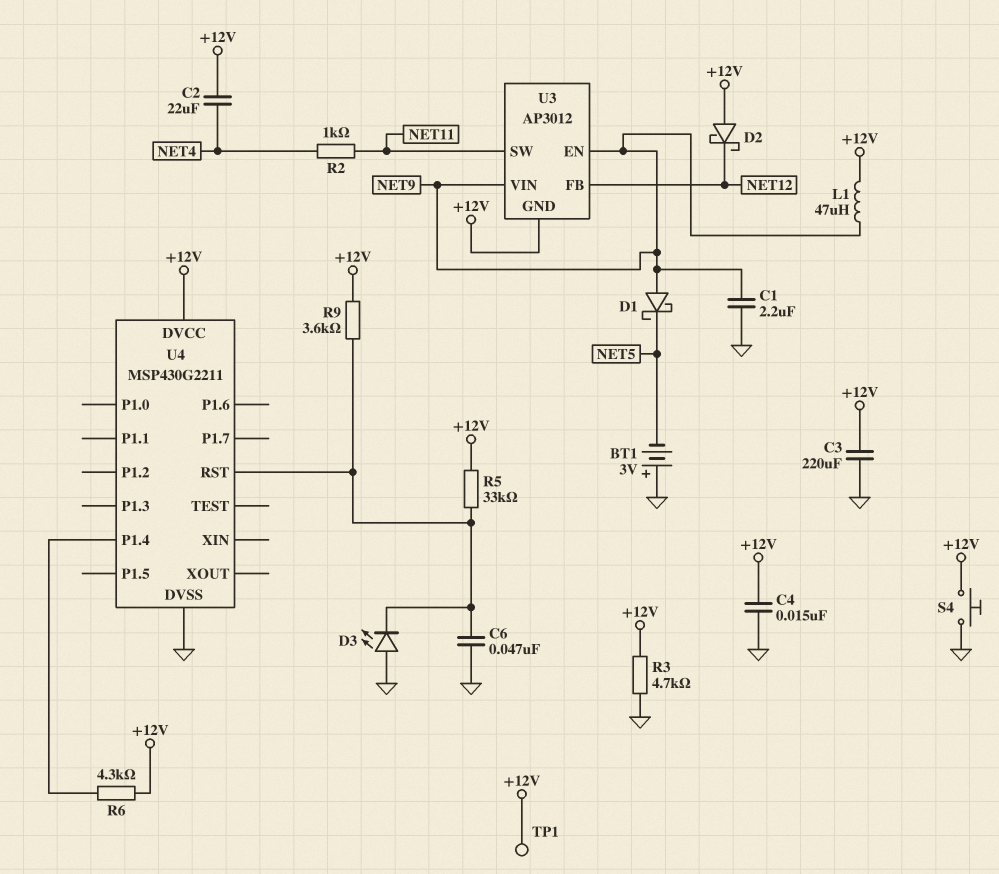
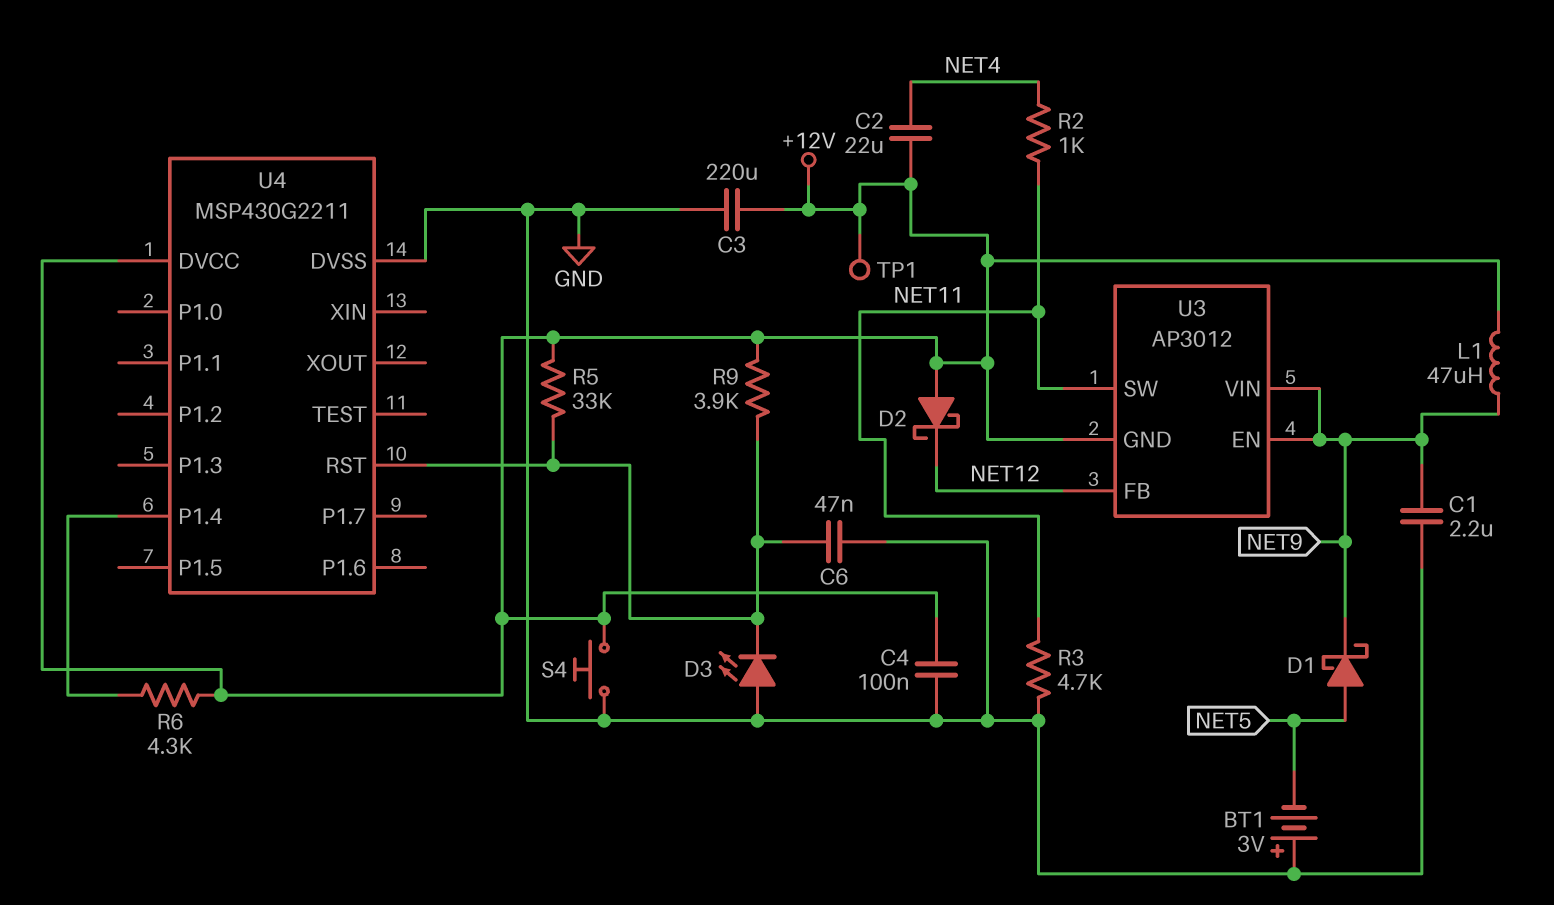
C4: 15nF (+12V, GND) -> 100nF (+12V, GND)
D1: schottky (A NET9, K NET5) -> schottky (A NET5, K NET9)
R3: 4.7k (+12V, GND) -> 4.7k (GND, NET11)
R9: 3.6k (+12V, U4/RST) -> 3.9k (+12V, U4/RST)

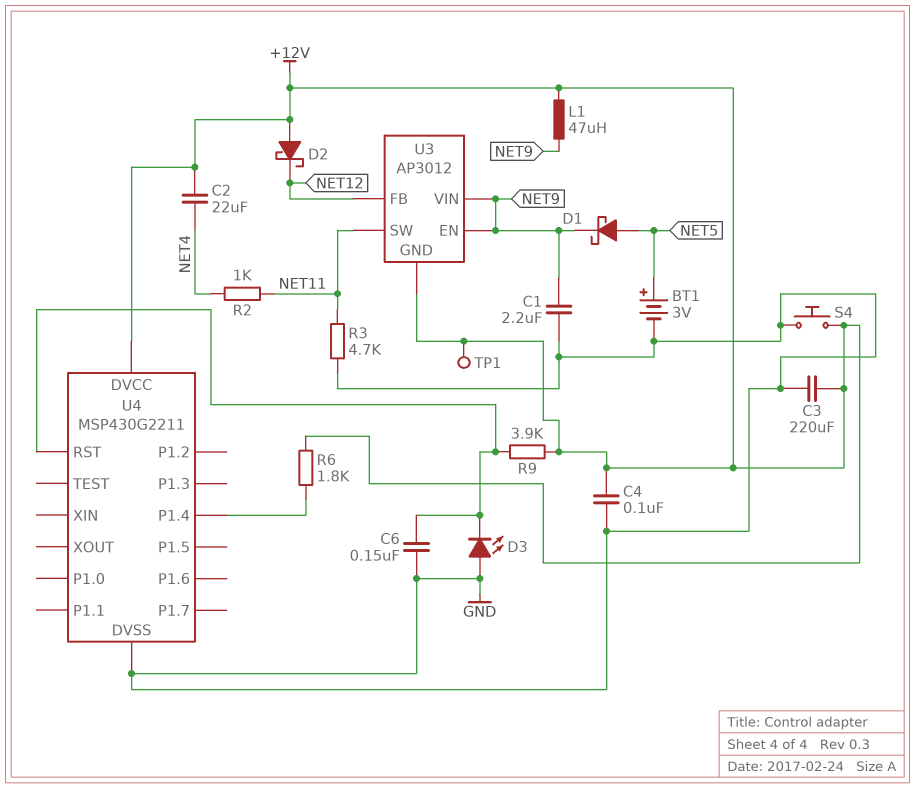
BT1: 3V (plus GND, minus NET5) -> 3V (plus NET5, minus GND)
C6: 47nF (GND, U4/RST) -> 150nF (GND, U4/RST)
R5: 33k (+12V, U4/RST) -> none
R6: 4.3k (+12V, U4/P1.4) -> 1.8k (+12V, U4/P1.4)

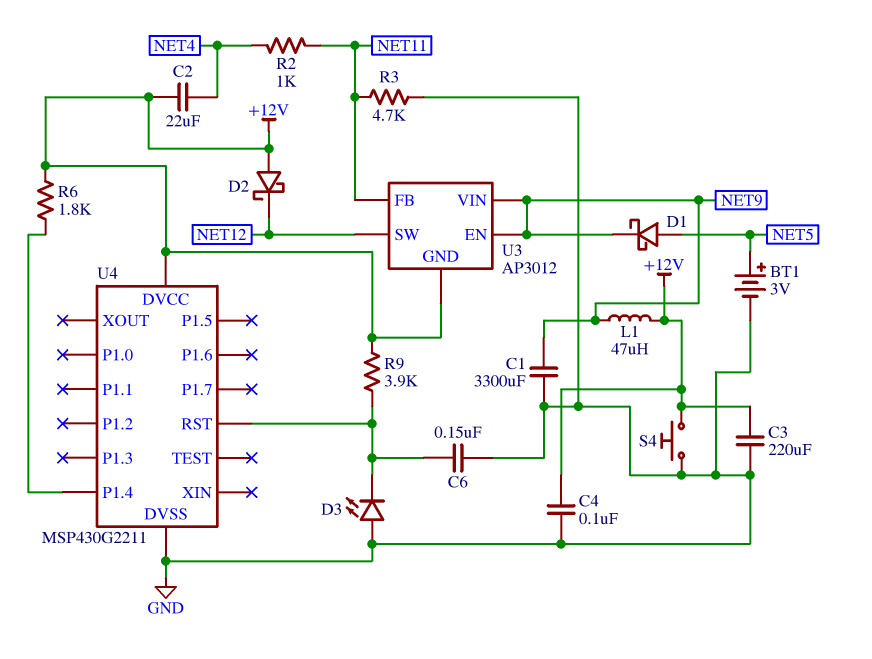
C1: 2.2uF (GND, NET9) -> 3300uF (GND, NET9)
TP1: test point (+12V) -> none
U3 pin FB: NET12 -> NET11
U3 pin SW: NET11 -> NET12

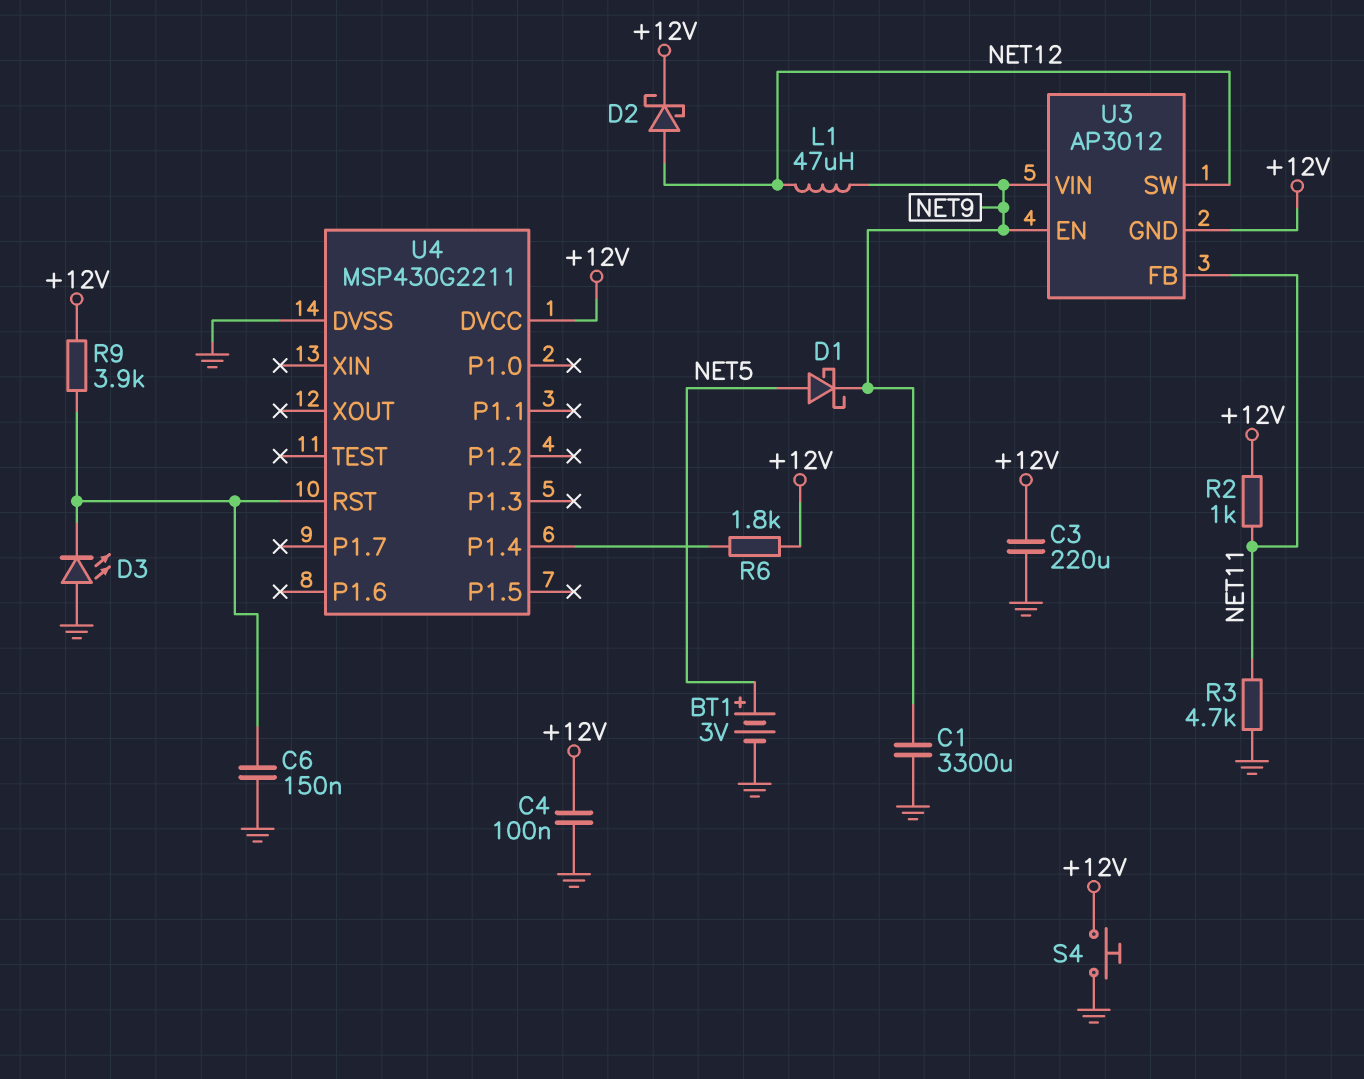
C2: 22uF (+12V, NET4) -> none
D2: schottky (A +12V, K NET12) -> schottky (A NET12, K +12V)
L1: 47uH (+12V, NET9) -> 47uH (NET9, NET12)
R2: 1k (NET4, NET11) -> 1k (+12V, NET11)

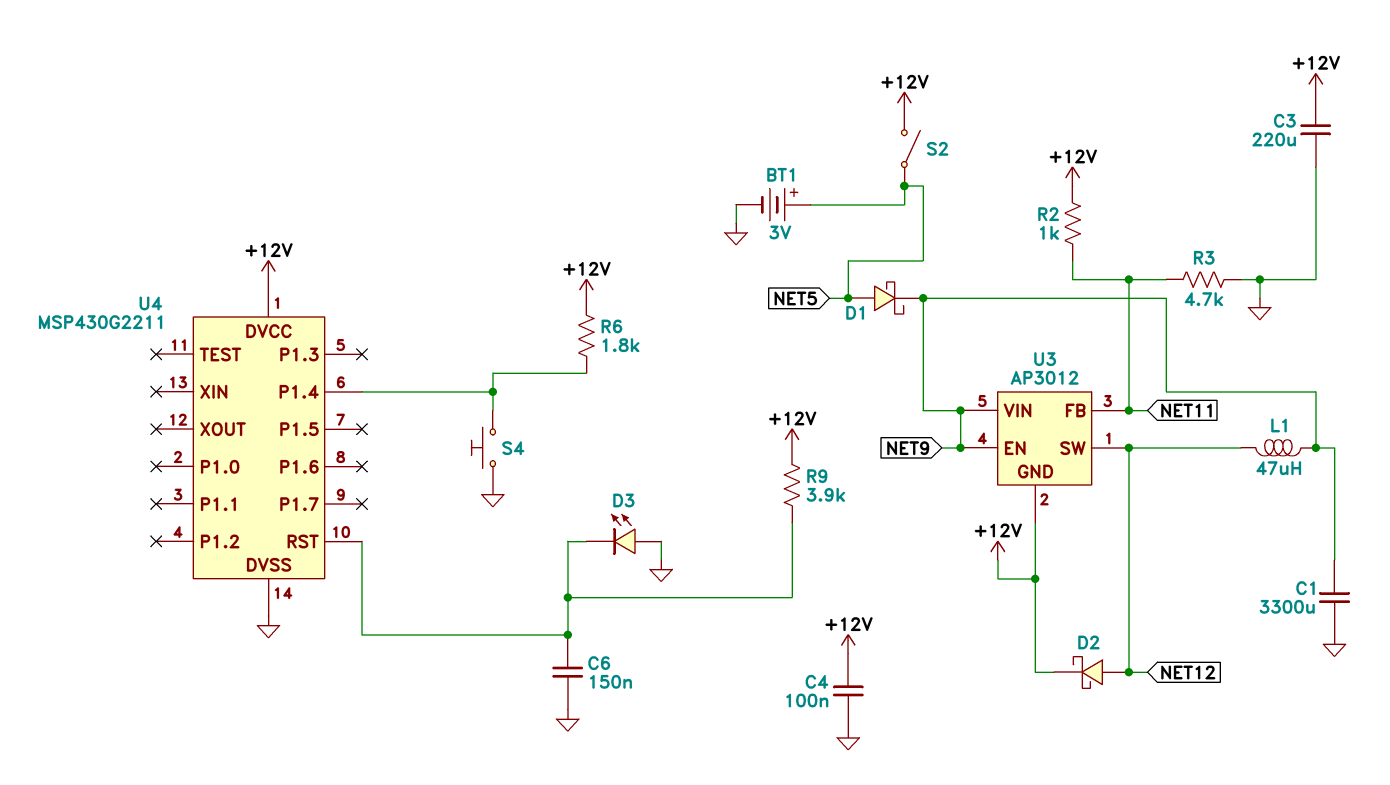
S2: none -> switch (+12V, NET5)
S4: button (+12V, GND) -> button (GND, U4/P1.4)

